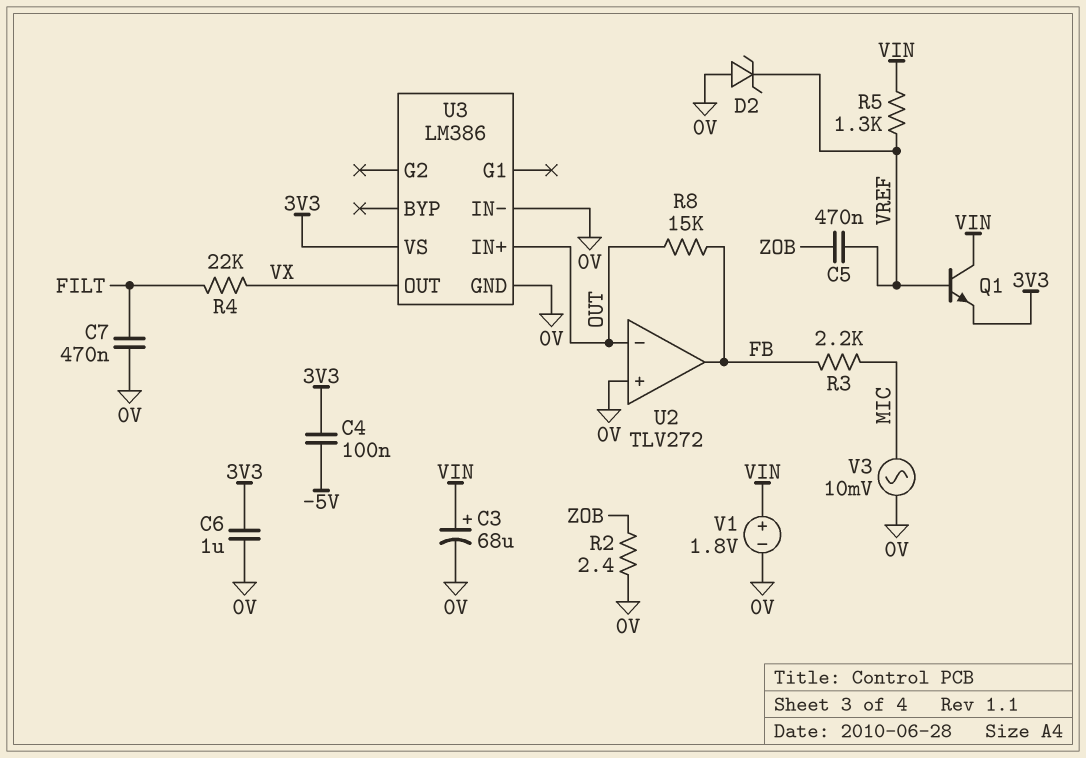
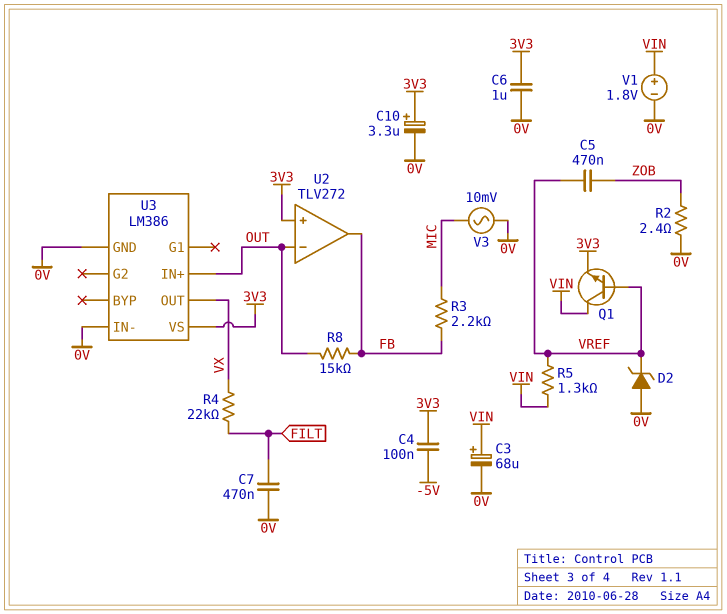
C10: none -> 3.3uF (plus 3V3, minus 0V)
U2 pin in+: 0V -> 3V3

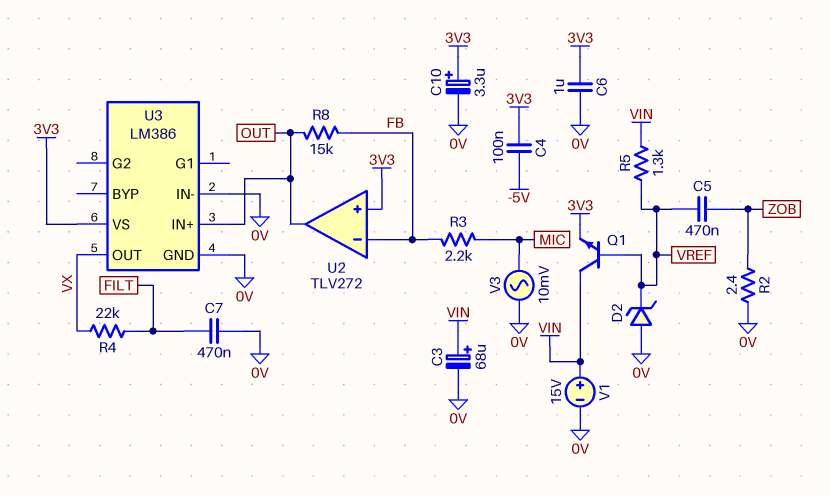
U2 pin in-: OUT -> FB
U2 pin out: FB -> OUT
V1: 1.8V (plus VIN, minus 0V) -> 15V (plus VIN, minus 0V)

